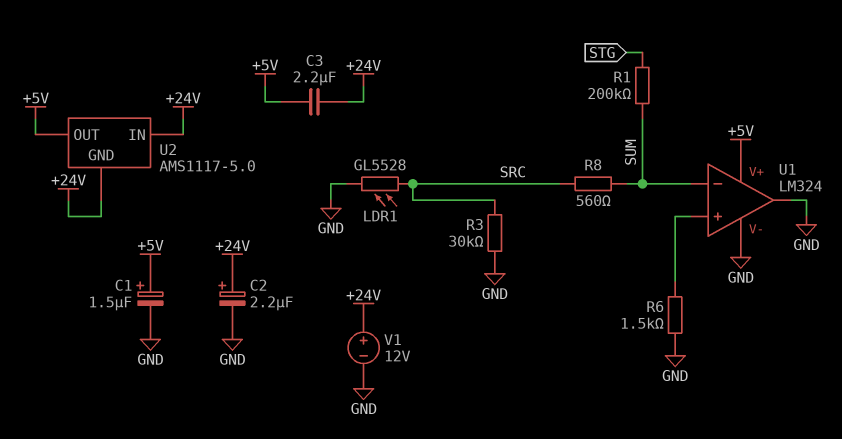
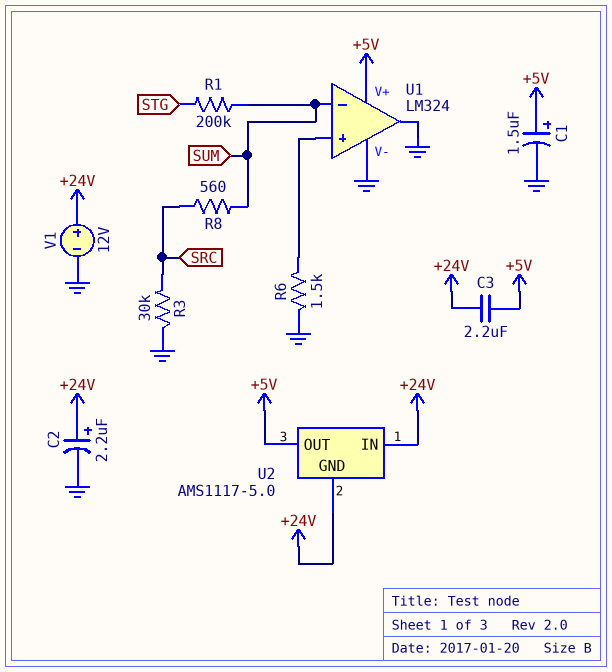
LDR1: GL5528 (GND, SRC) -> none

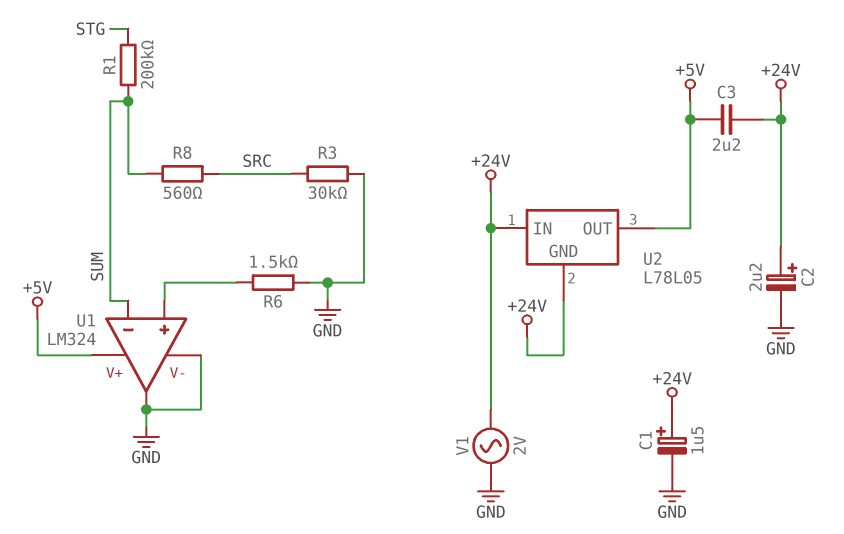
C1: 1.5uF (plus +5V, minus GND) -> 1.5uF (plus +24V, minus GND)
U2: AMS1117-5.0 -> L78L05
V1: 12V (plus +24V, minus GND) -> AC 2V (+24V, GND)

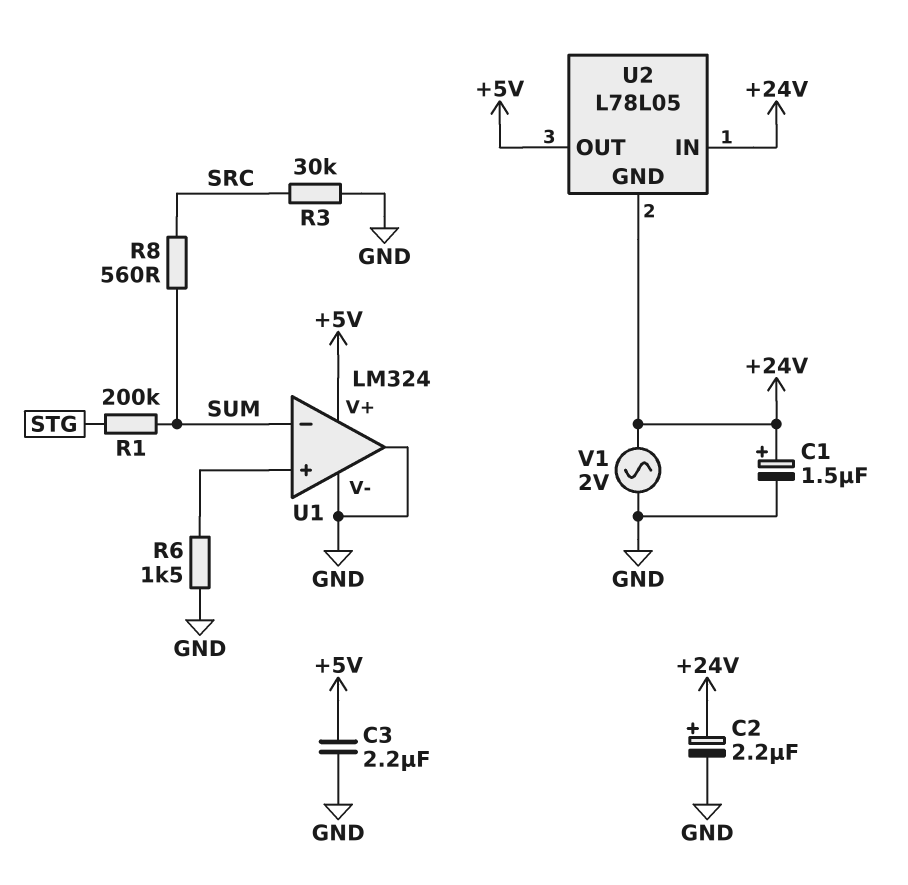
C3: 2.2uF (+5V, +24V) -> 2.2uF (+5V, GND)

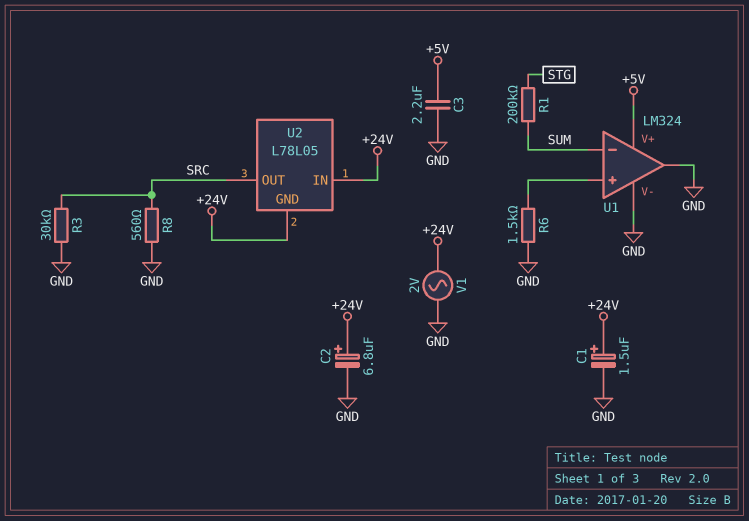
C2: 2.2uF (plus +24V, minus GND) -> 6.8uF (plus +24V, minus GND)
R8: 560 (SRC, SUM) -> 560 (GND, SRC)
U2 pin OUT: +5V -> SRC

